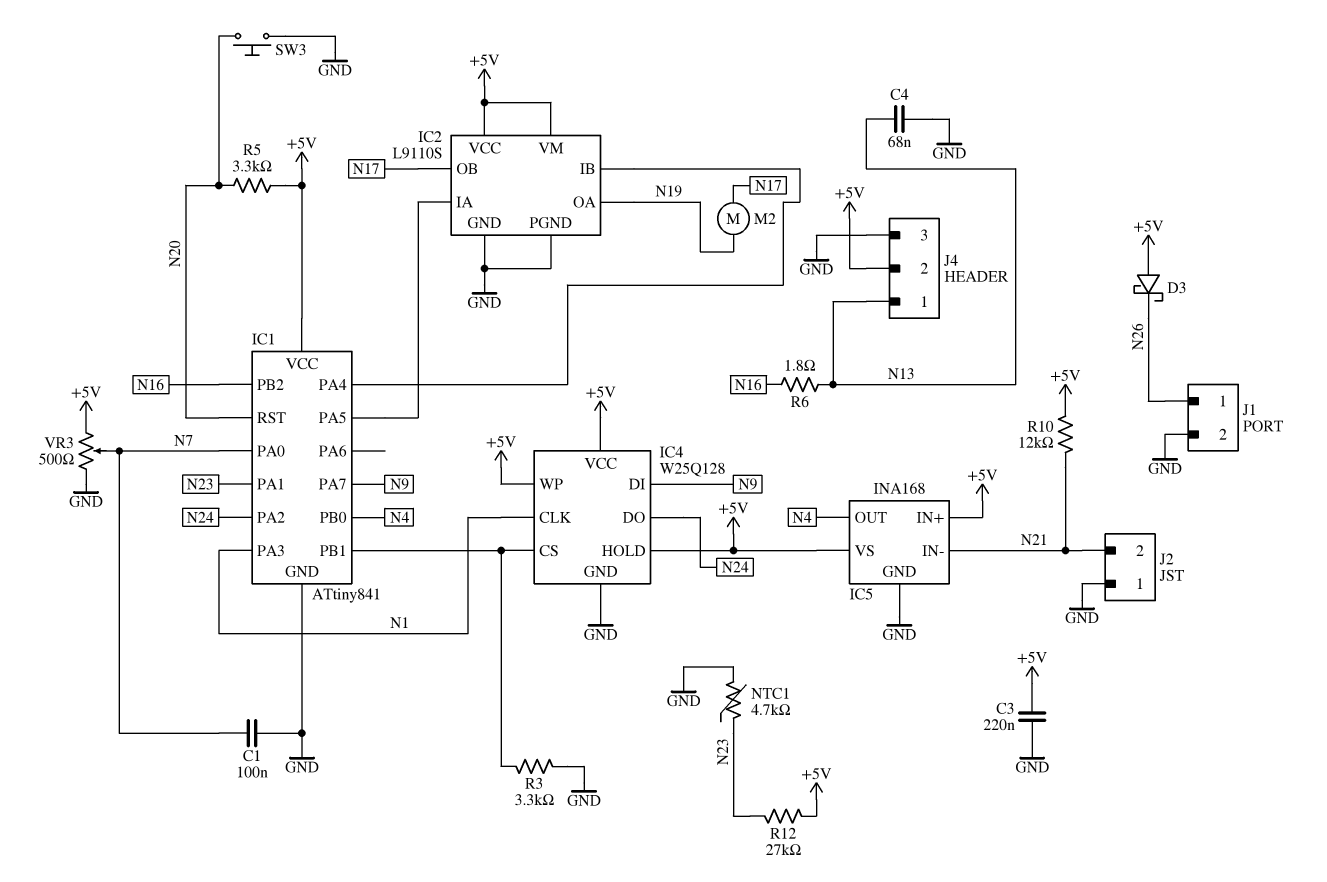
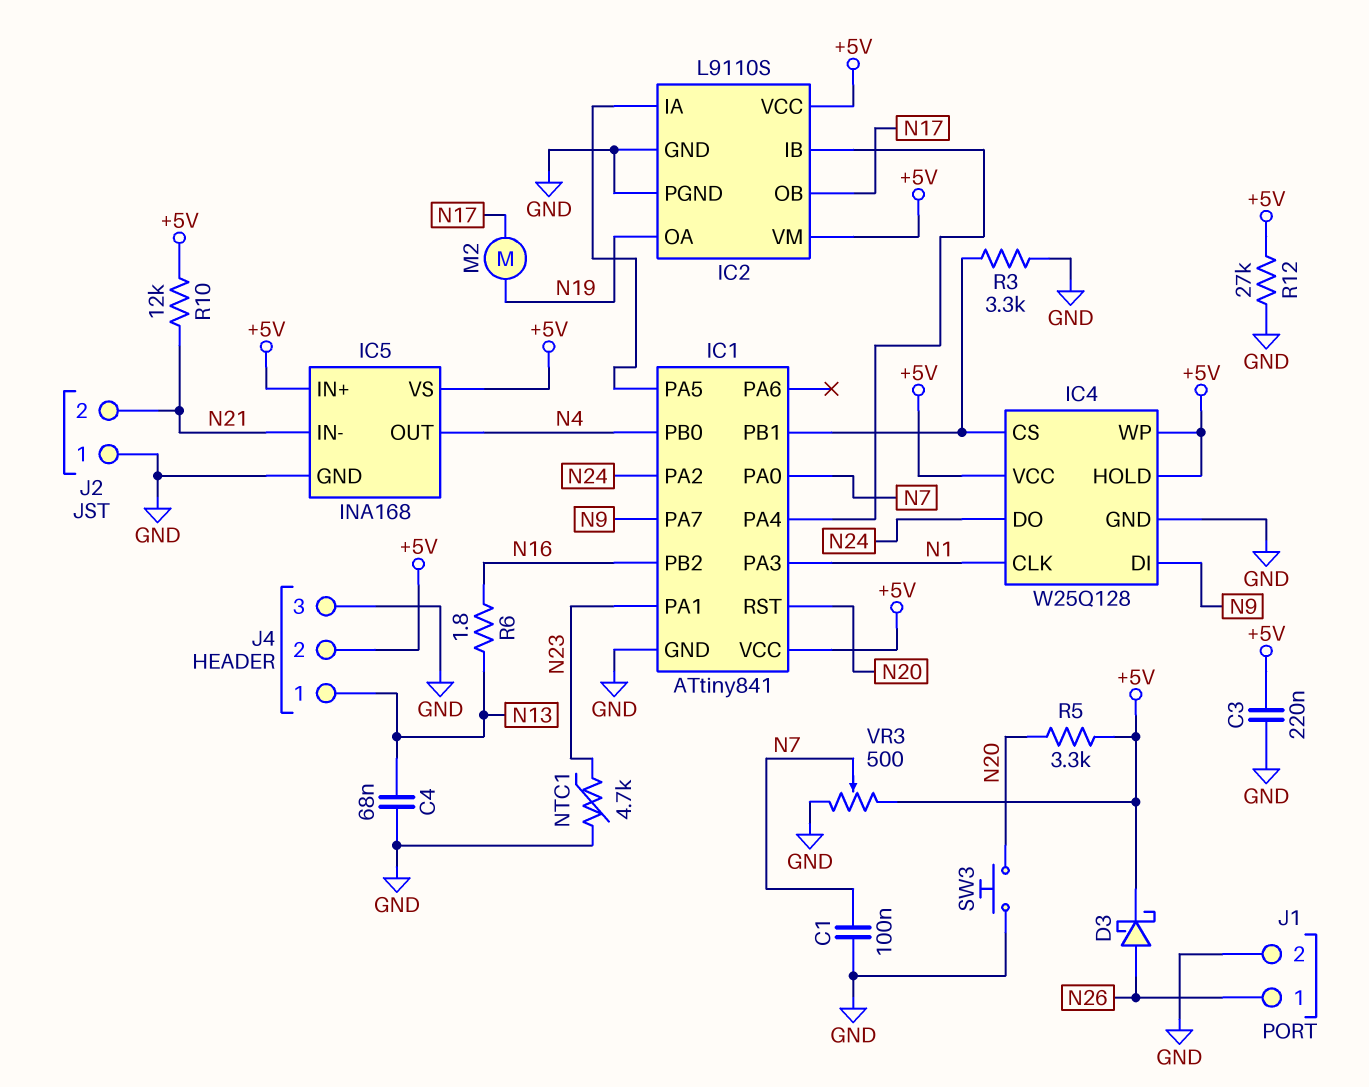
D3: schottky (A +5V, K N26) -> schottky (A N26, K +5V)
R12: 27k (+5V, N23) -> 27k (+5V, GND)

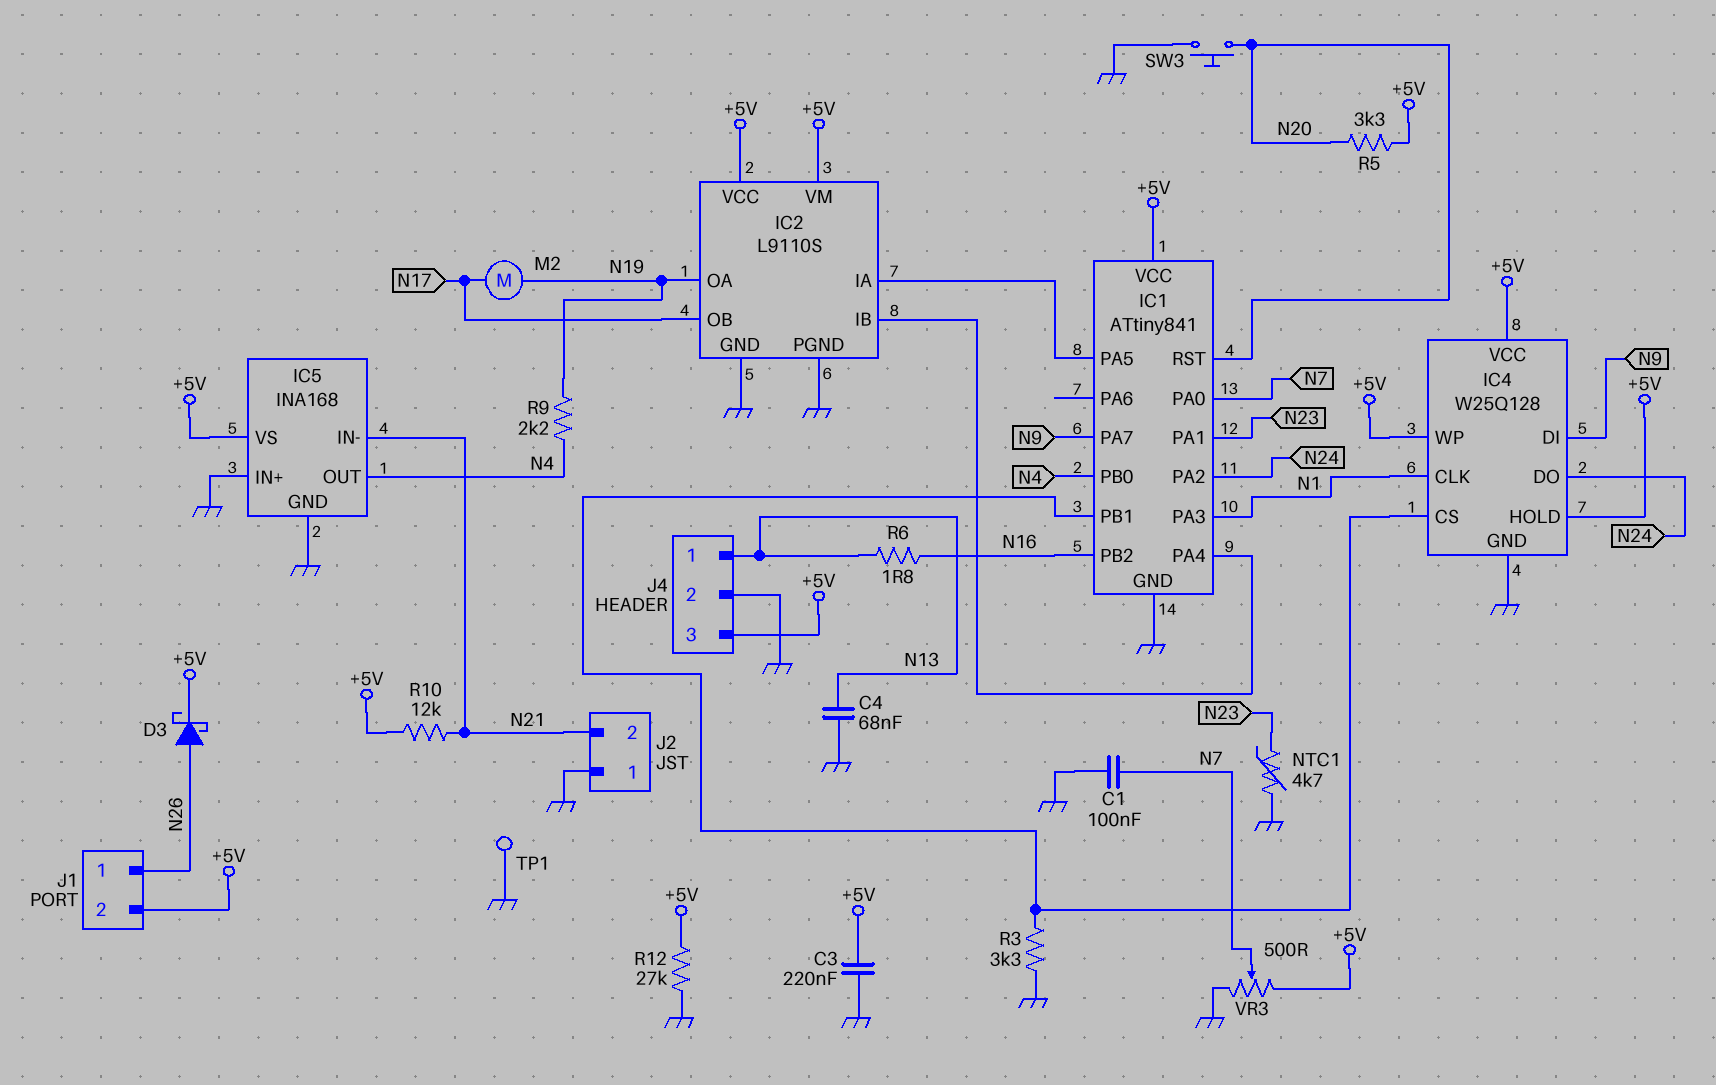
IC5 pin IN+: +5V -> GND
J1 pin 2: GND -> +5V
J4 pin 2: +5V -> GND
J4 pin 3: GND -> +5V
R9: none -> 2.2k (N4, N19)
TP1: none -> test point (GND)

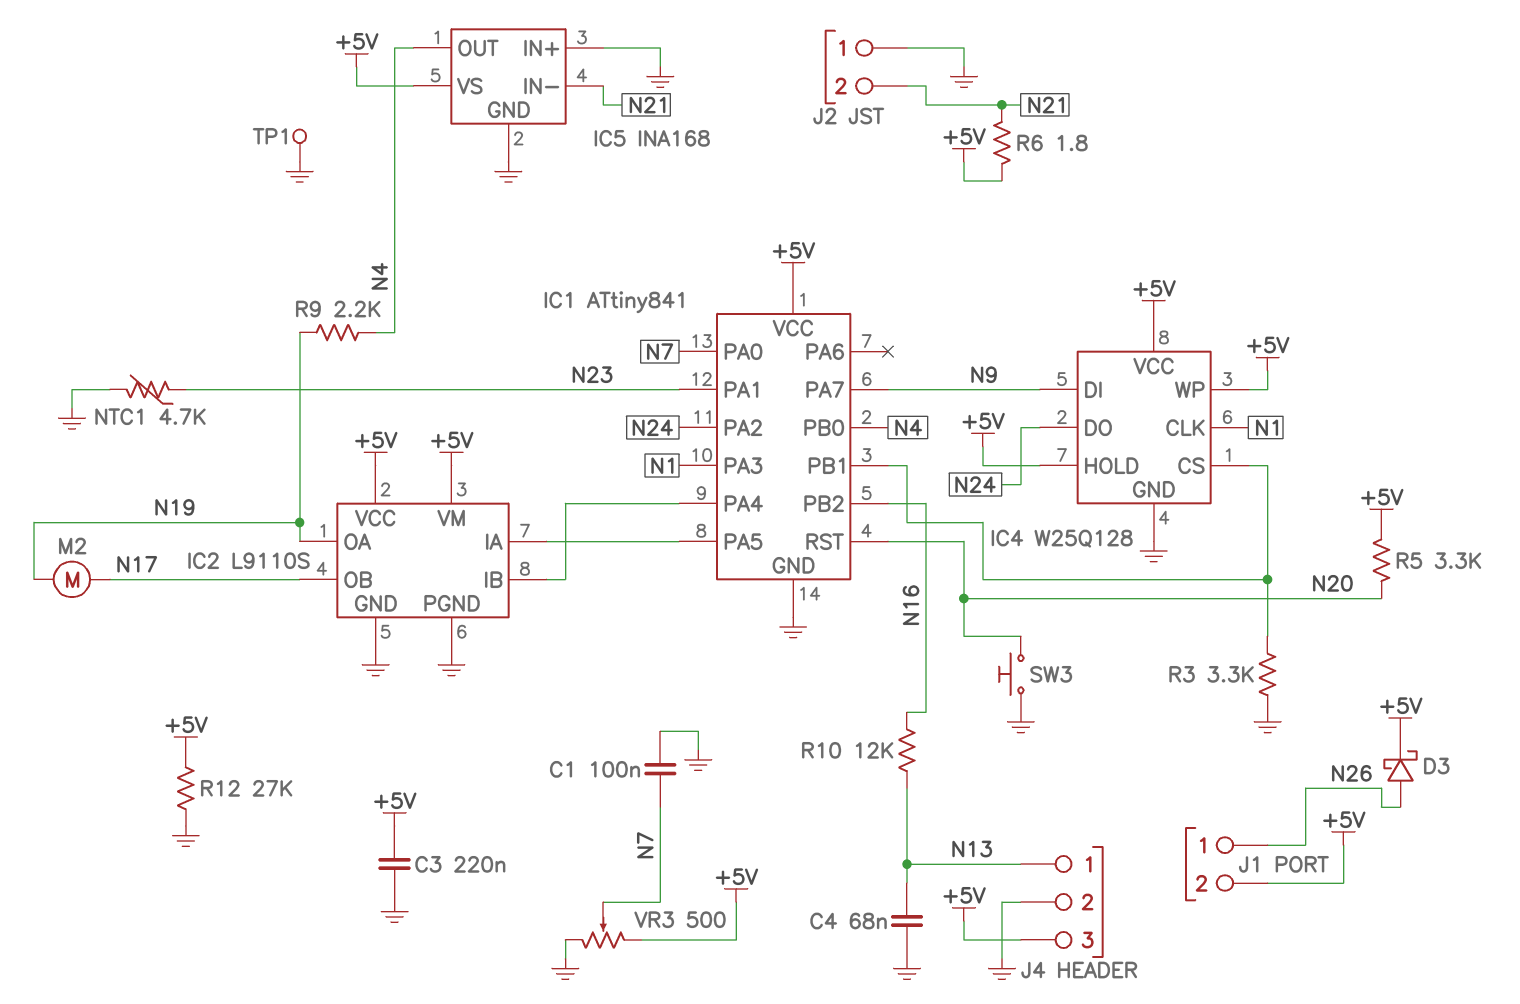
R6: 1.8 (N13, N16) -> 1.8 (+5V, N21)
R10: 12k (+5V, N21) -> 12k (N13, N16)

